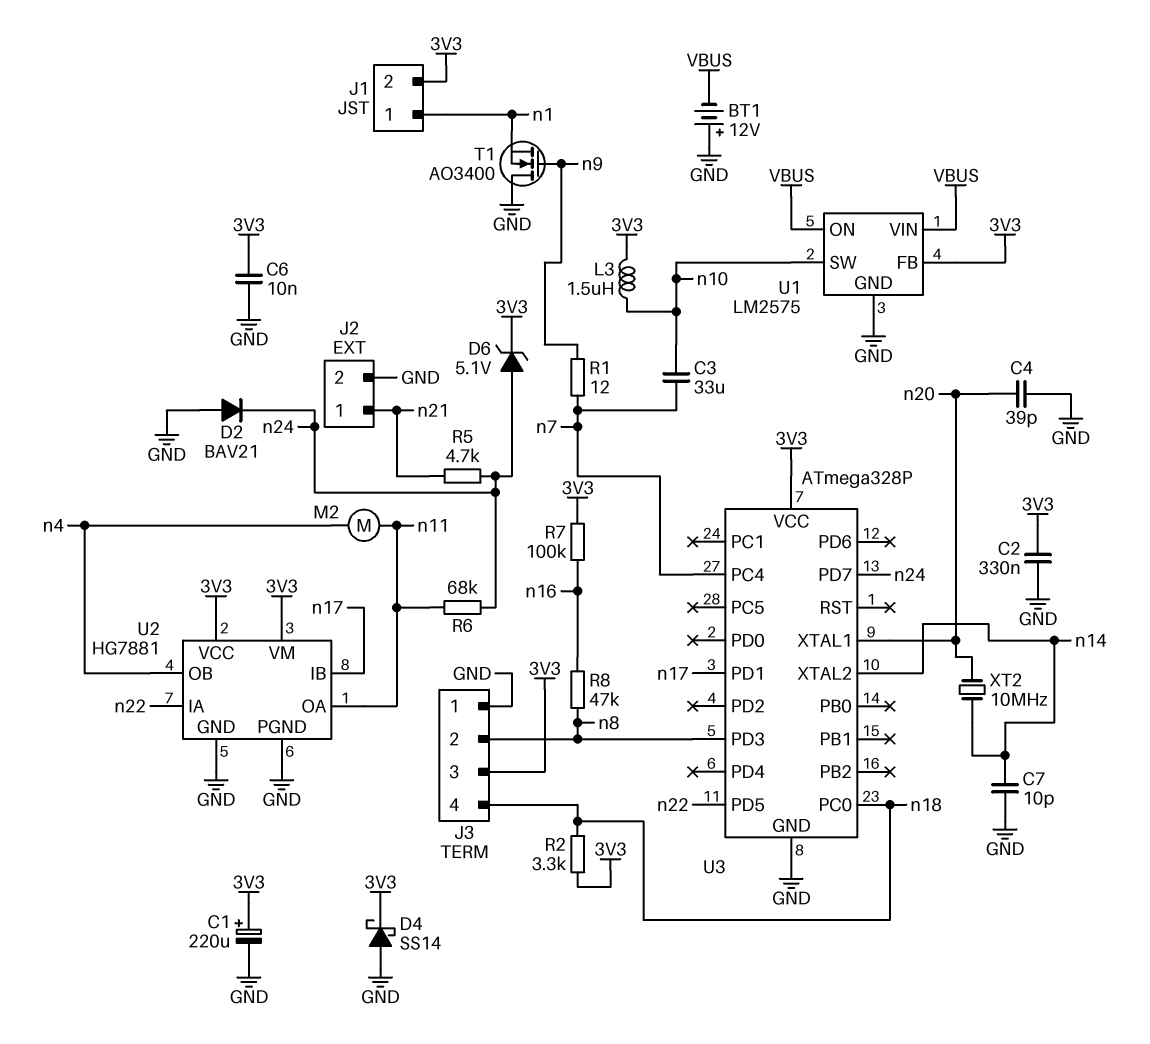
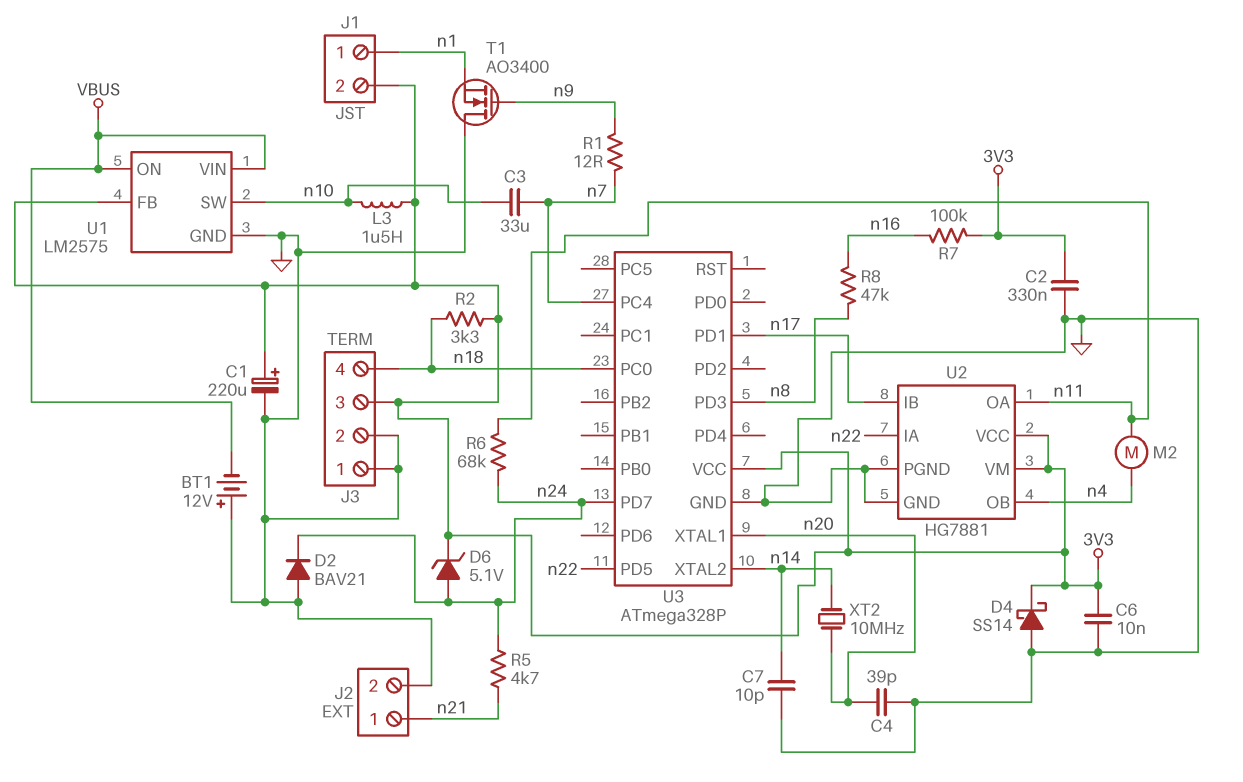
J3 pin 2: n8 -> GND

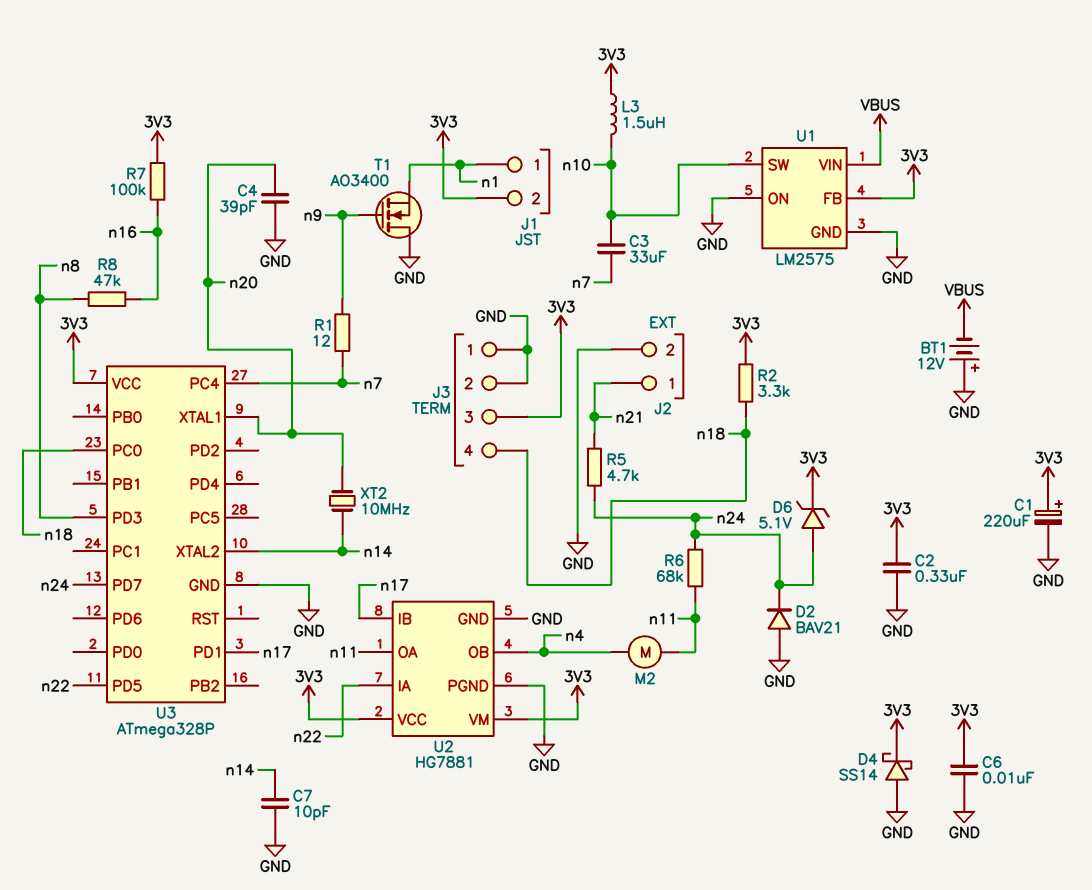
U1 pin ON: VBUS -> GND

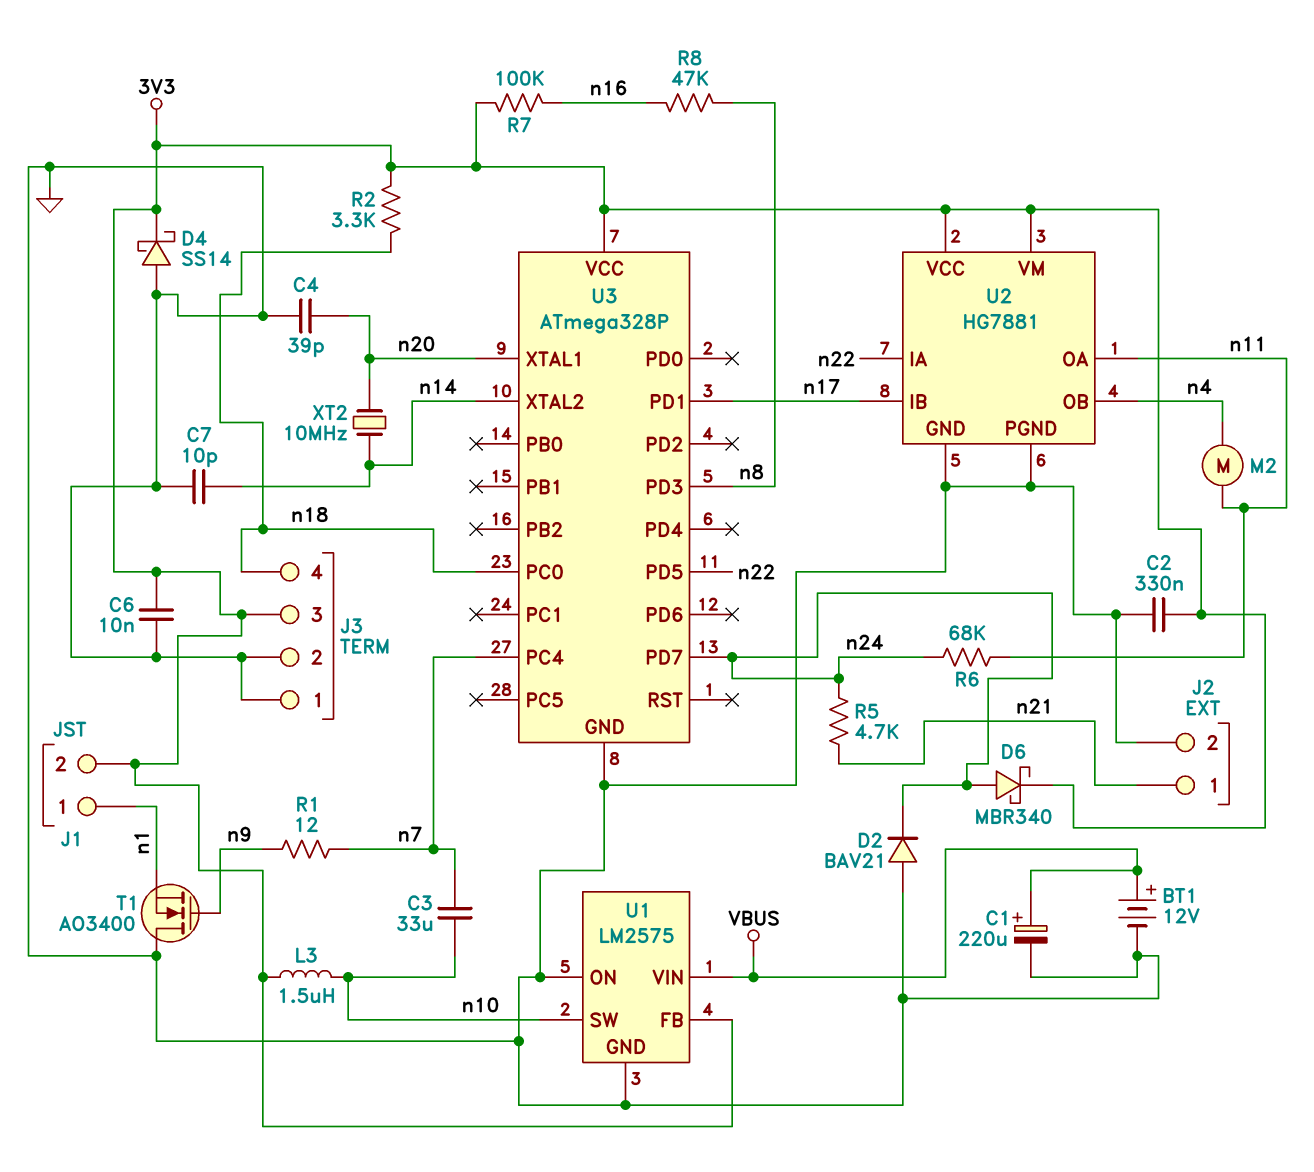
BT1: 12V (plus GND, minus VBUS) -> 12V (plus VBUS, minus GND)
C1: 220uF (plus 3V3, minus GND) -> 220uF (plus VBUS, minus GND)
D6: zener 5.1V (A n24, K 3V3) -> schottky MBR340 (A n24, K 3V3)

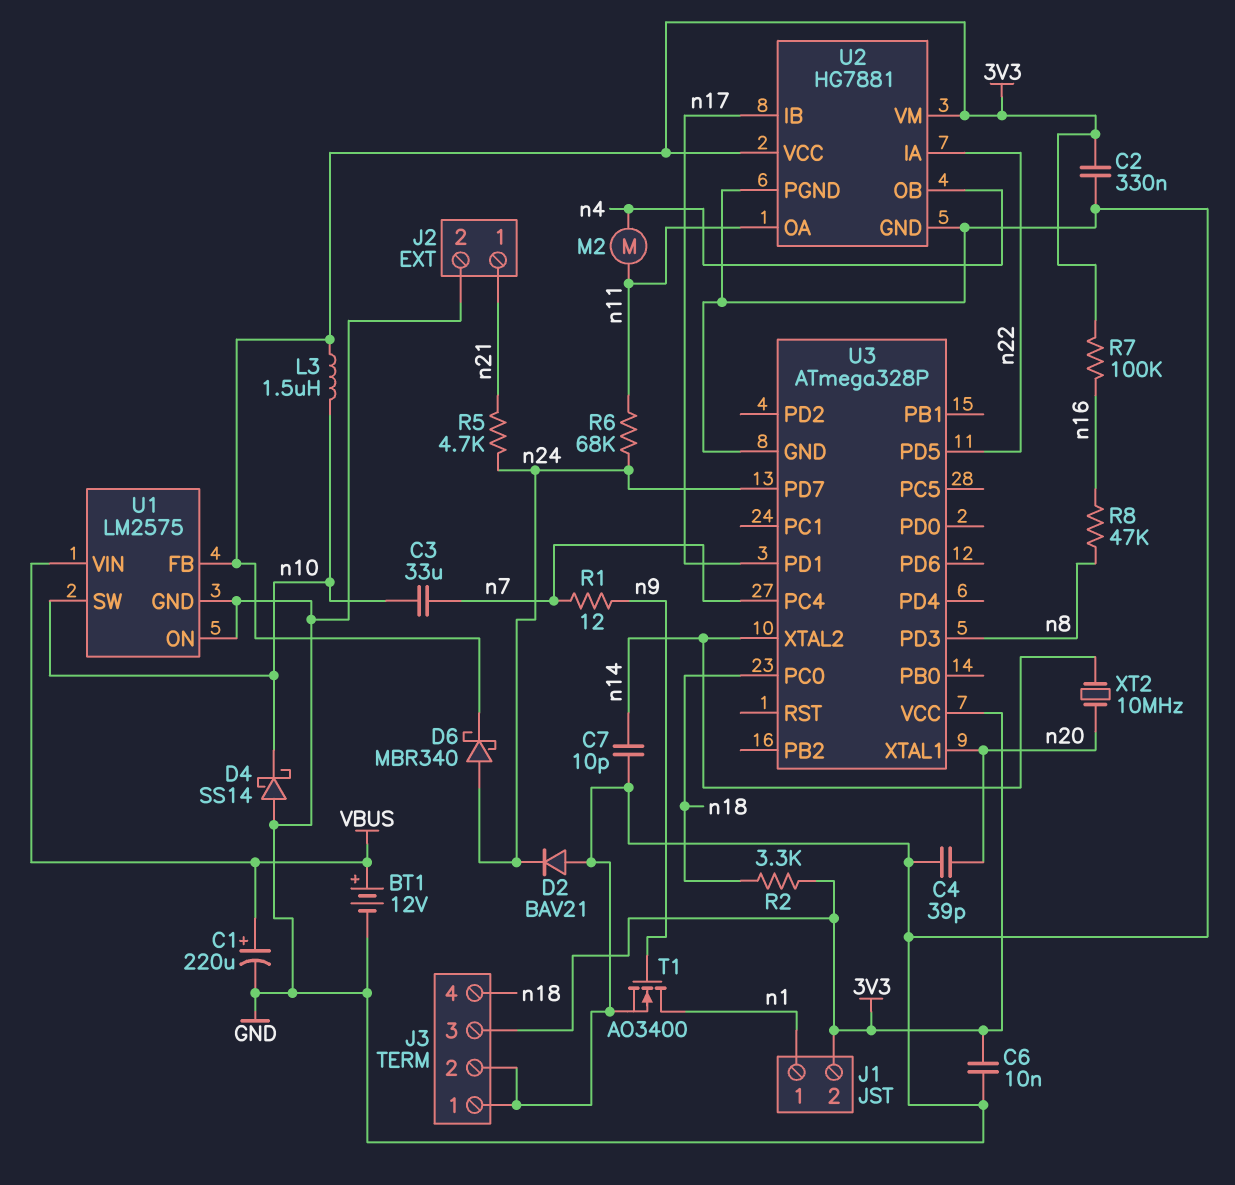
D4: schottky SS14 (A GND, K 3V3) -> schottky SS14 (A GND, K n10)
T1: NMOS AO3400 (G n9, D GND, S n1) -> NMOS AO3400 (G n9, D n1, S GND)

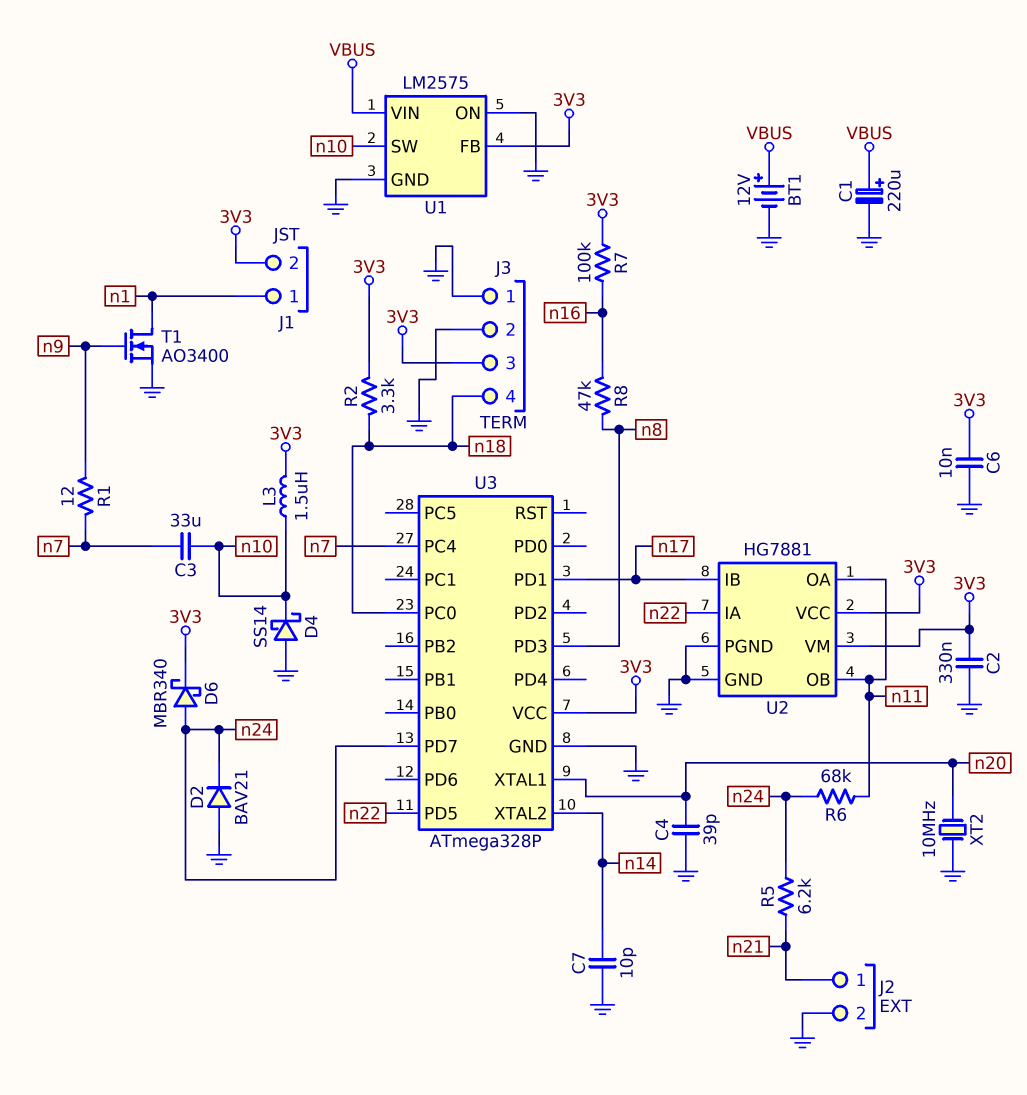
M2: motor (n4, n11) -> none
R5: 4.7k (n21, n24) -> 6.2k (n21, n24)
U2 pin OB: n4 -> n11
XT2: 10MHz (n14, n20) -> 10MHz (GND, n20)

